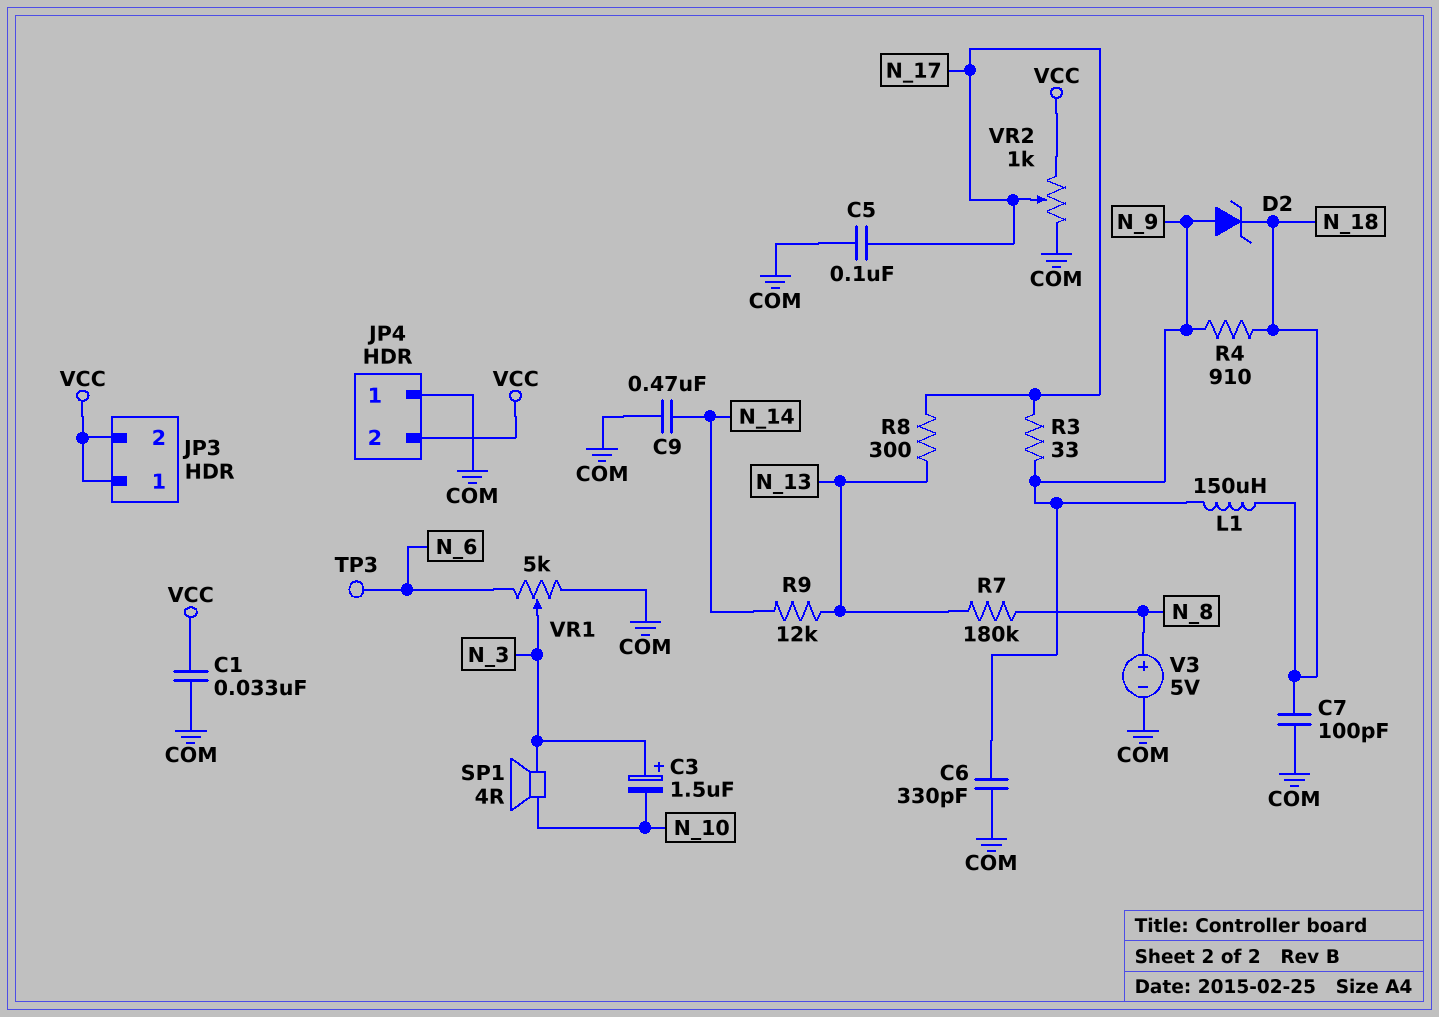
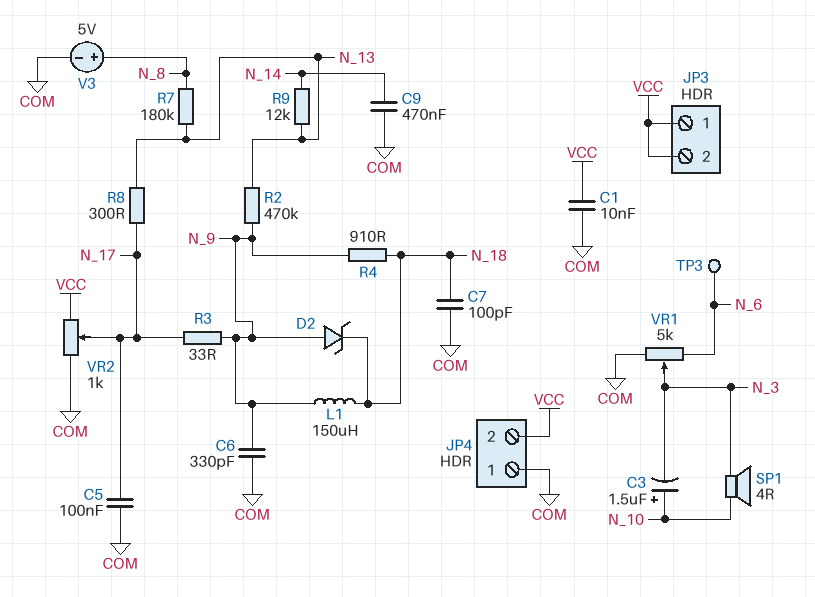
C1: 33nF (COM, VCC) -> 10nF (COM, VCC)
C3: 1.5uF (plus N_3, minus N_10) -> 1.5uF (plus N_10, minus N_3)
R2: none -> 470k (N_9, N_13)

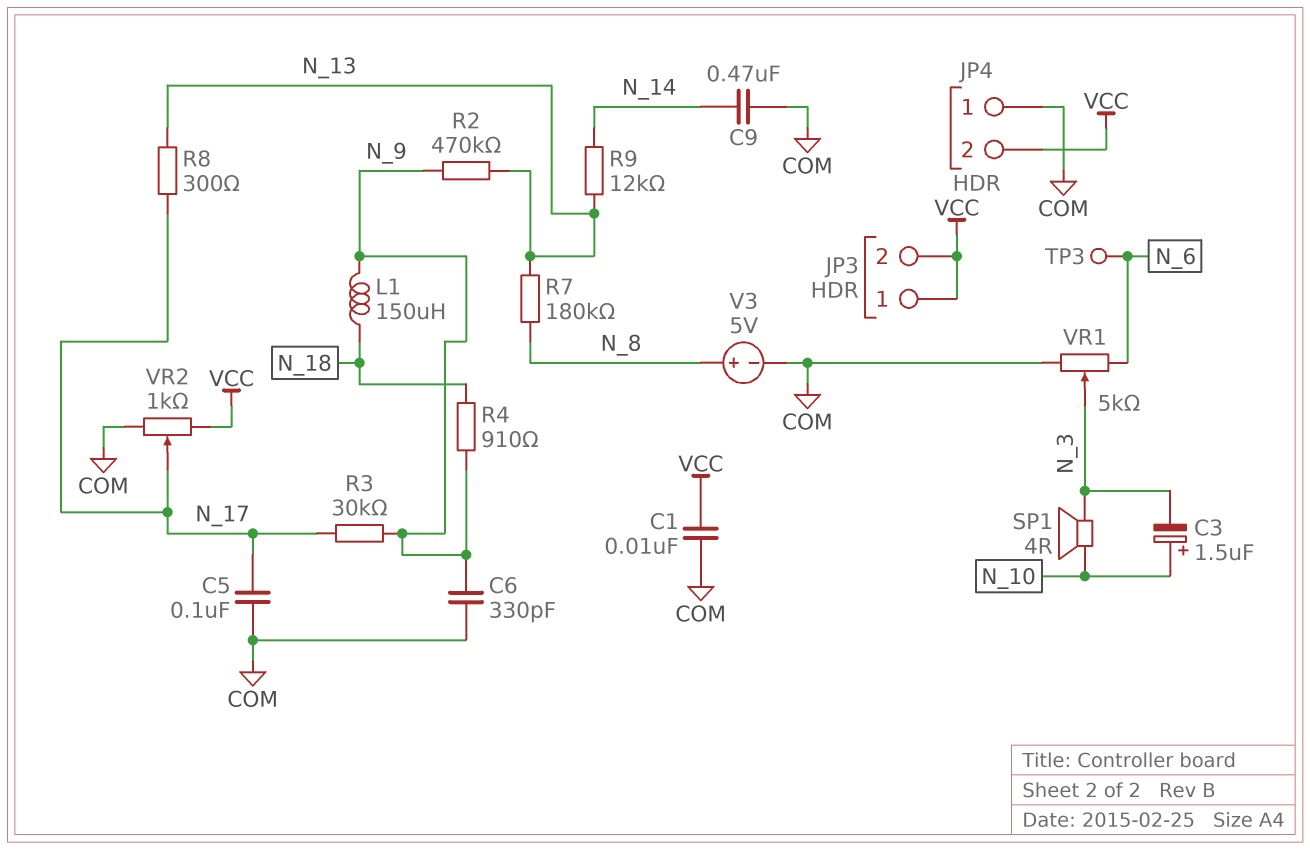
C7: 100pF (COM, N_18) -> none
D2: zener (A N_9, K N_18) -> none
R3: 33 (N_9, N_17) -> 30k (N_9, N_17)

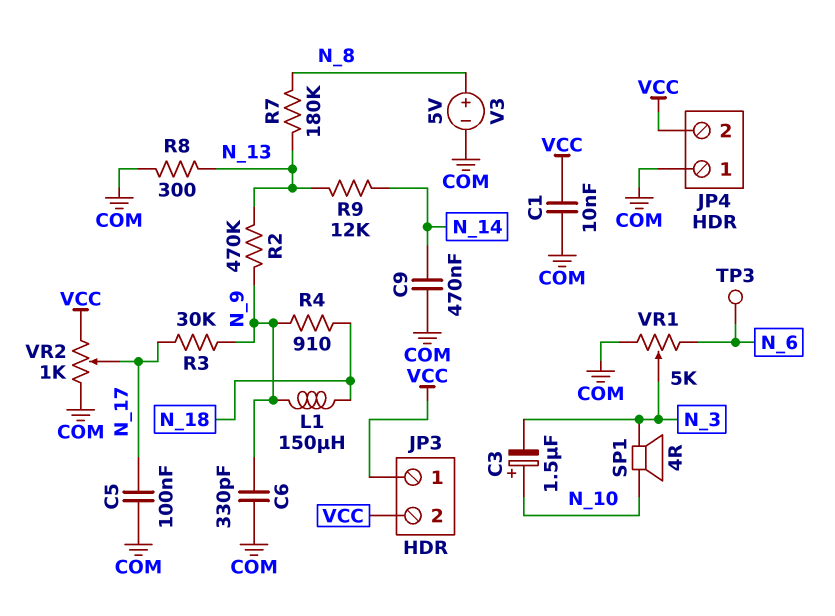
R8: 300 (N_13, N_17) -> 300 (COM, N_13)

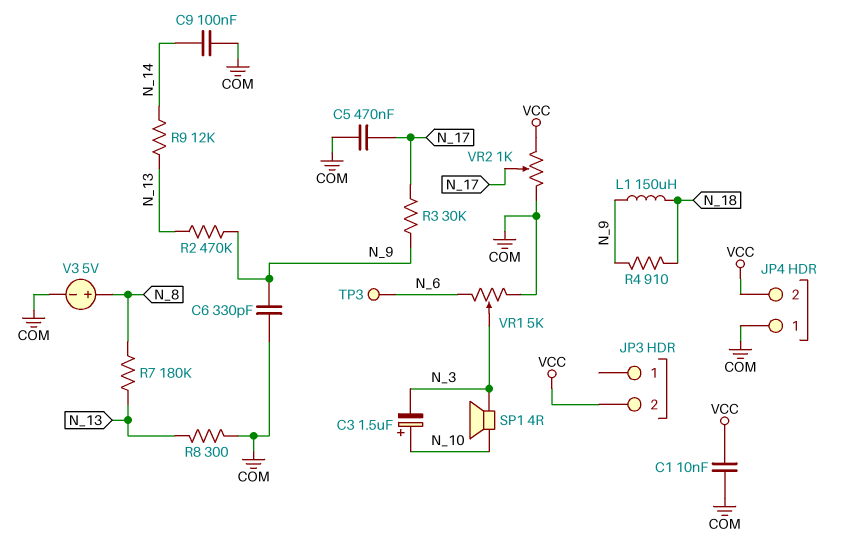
C5: 100nF (COM, N_17) -> 470nF (COM, N_17)
C9: 470nF (COM, N_14) -> 100nF (COM, N_14)
JP3 pin 1: VCC -> none

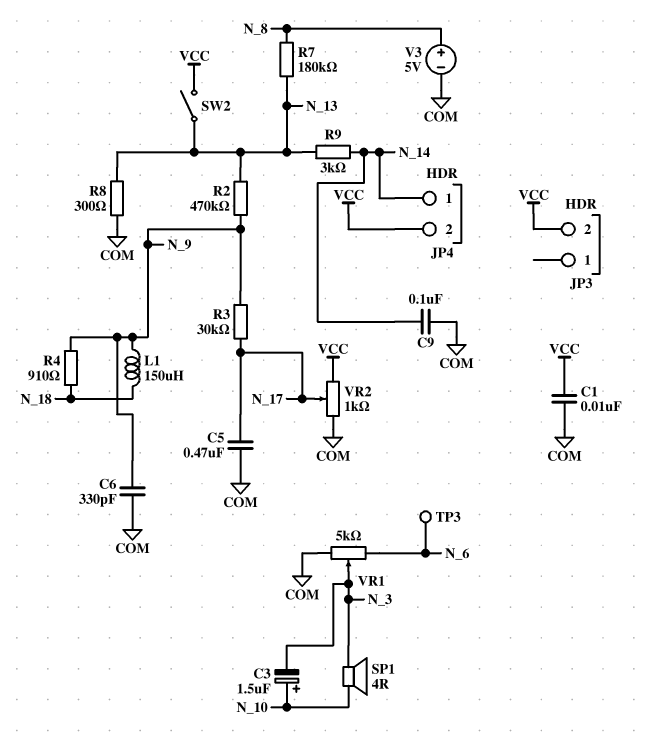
JP4 pin 1: COM -> N_14
R9: 12k (N_13, N_14) -> 3k (N_13, N_14)
SW2: none -> switch (N_13, VCC)

